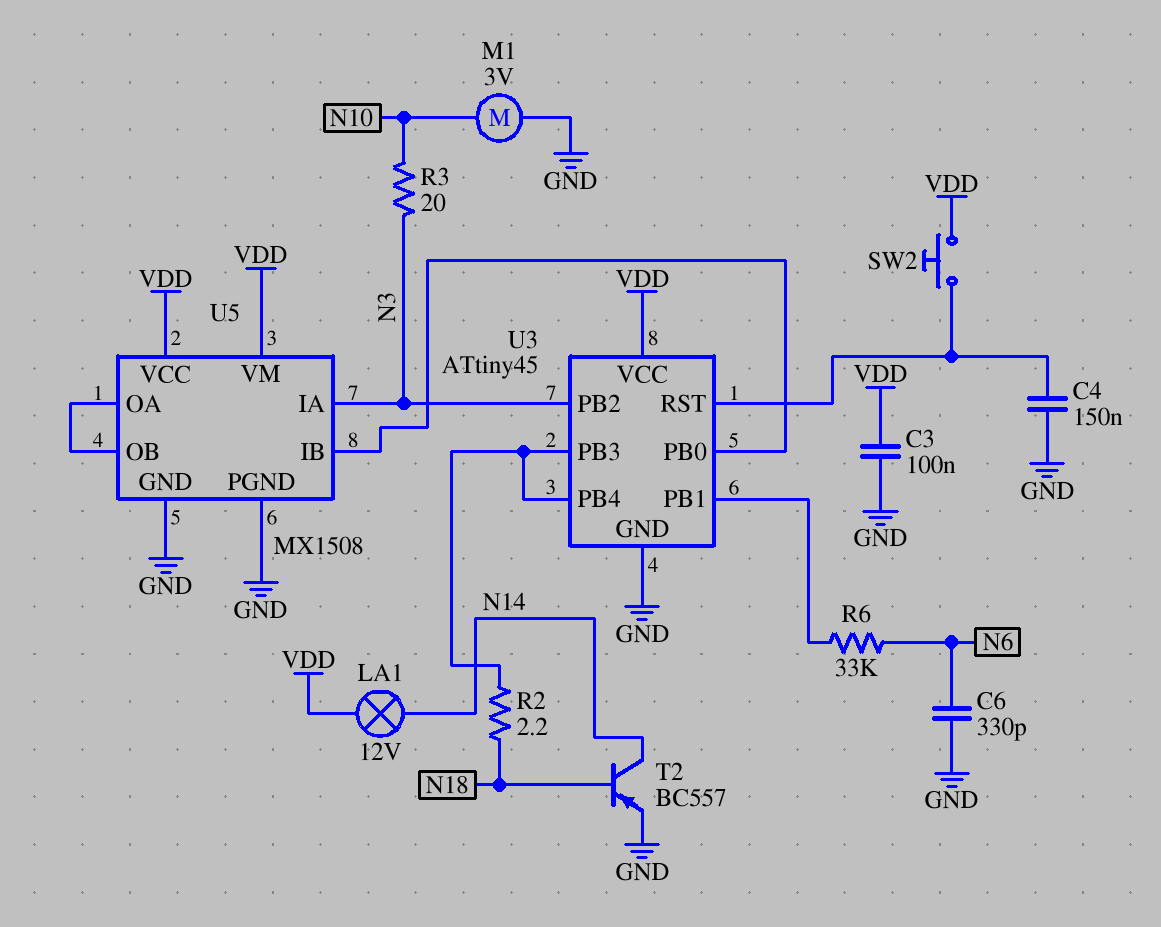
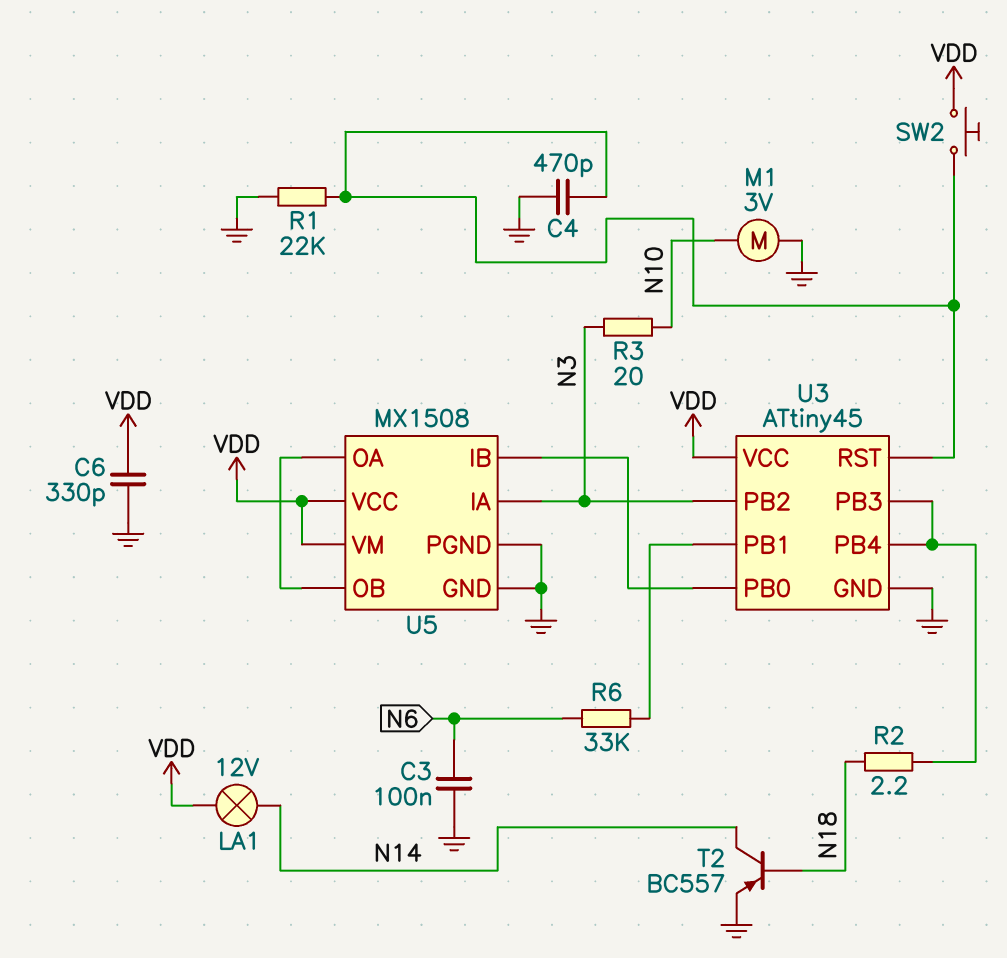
C3: 100nF (GND, VDD) -> 100nF (GND, N6)
C4: 150nF (GND, U3/RST) -> 470pF (GND, U3/RST)
C6: 330pF (GND, N6) -> 330pF (GND, VDD)
R1: none -> 22k (GND, U3/RST)

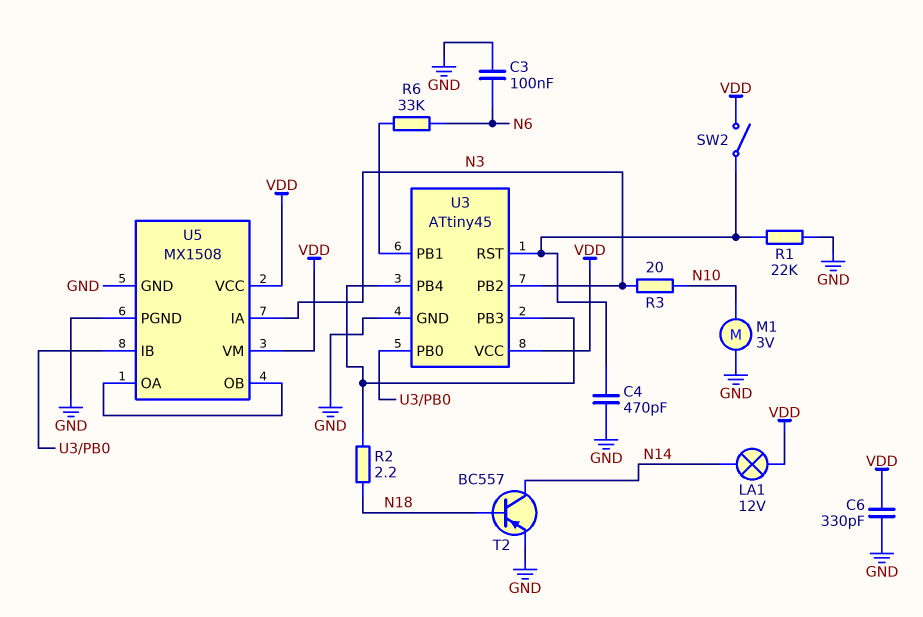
SW2: button (U3/RST, VDD) -> switch (U3/RST, VDD)

